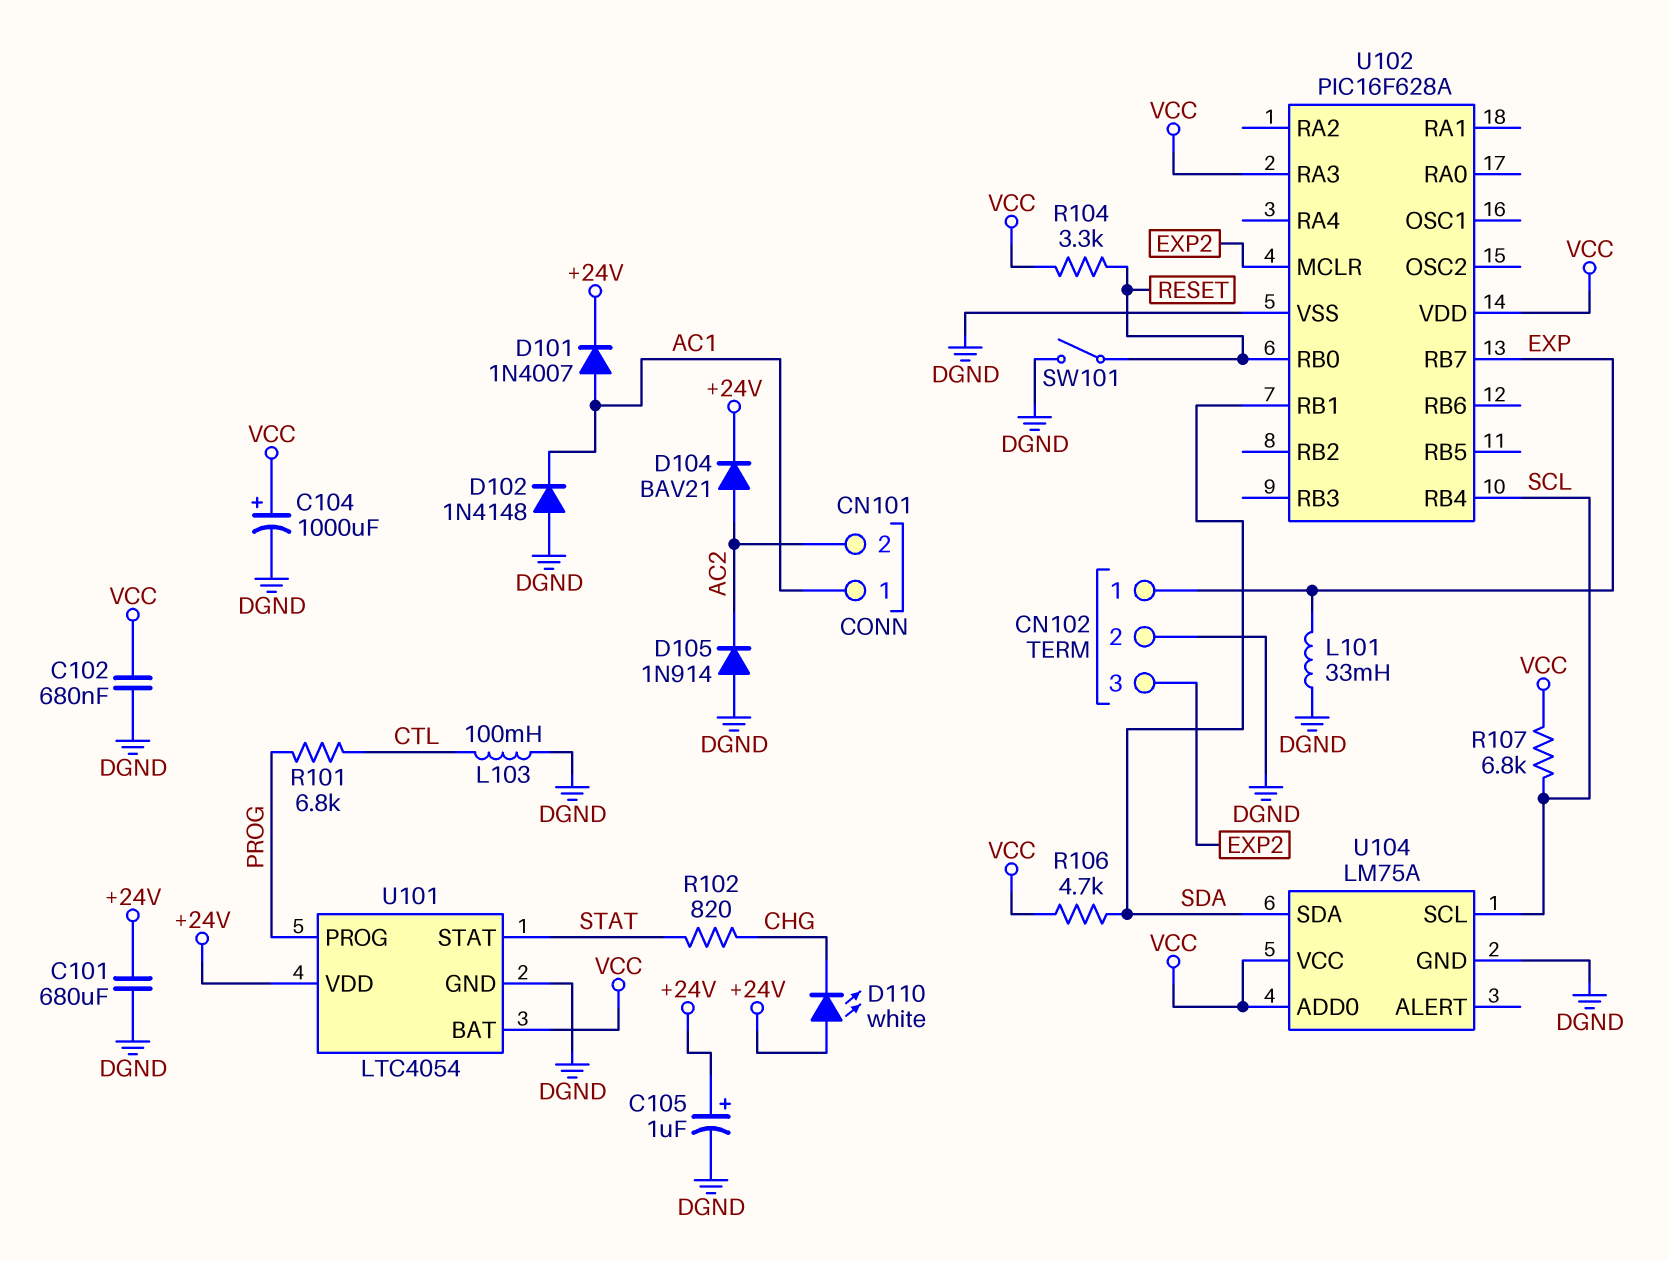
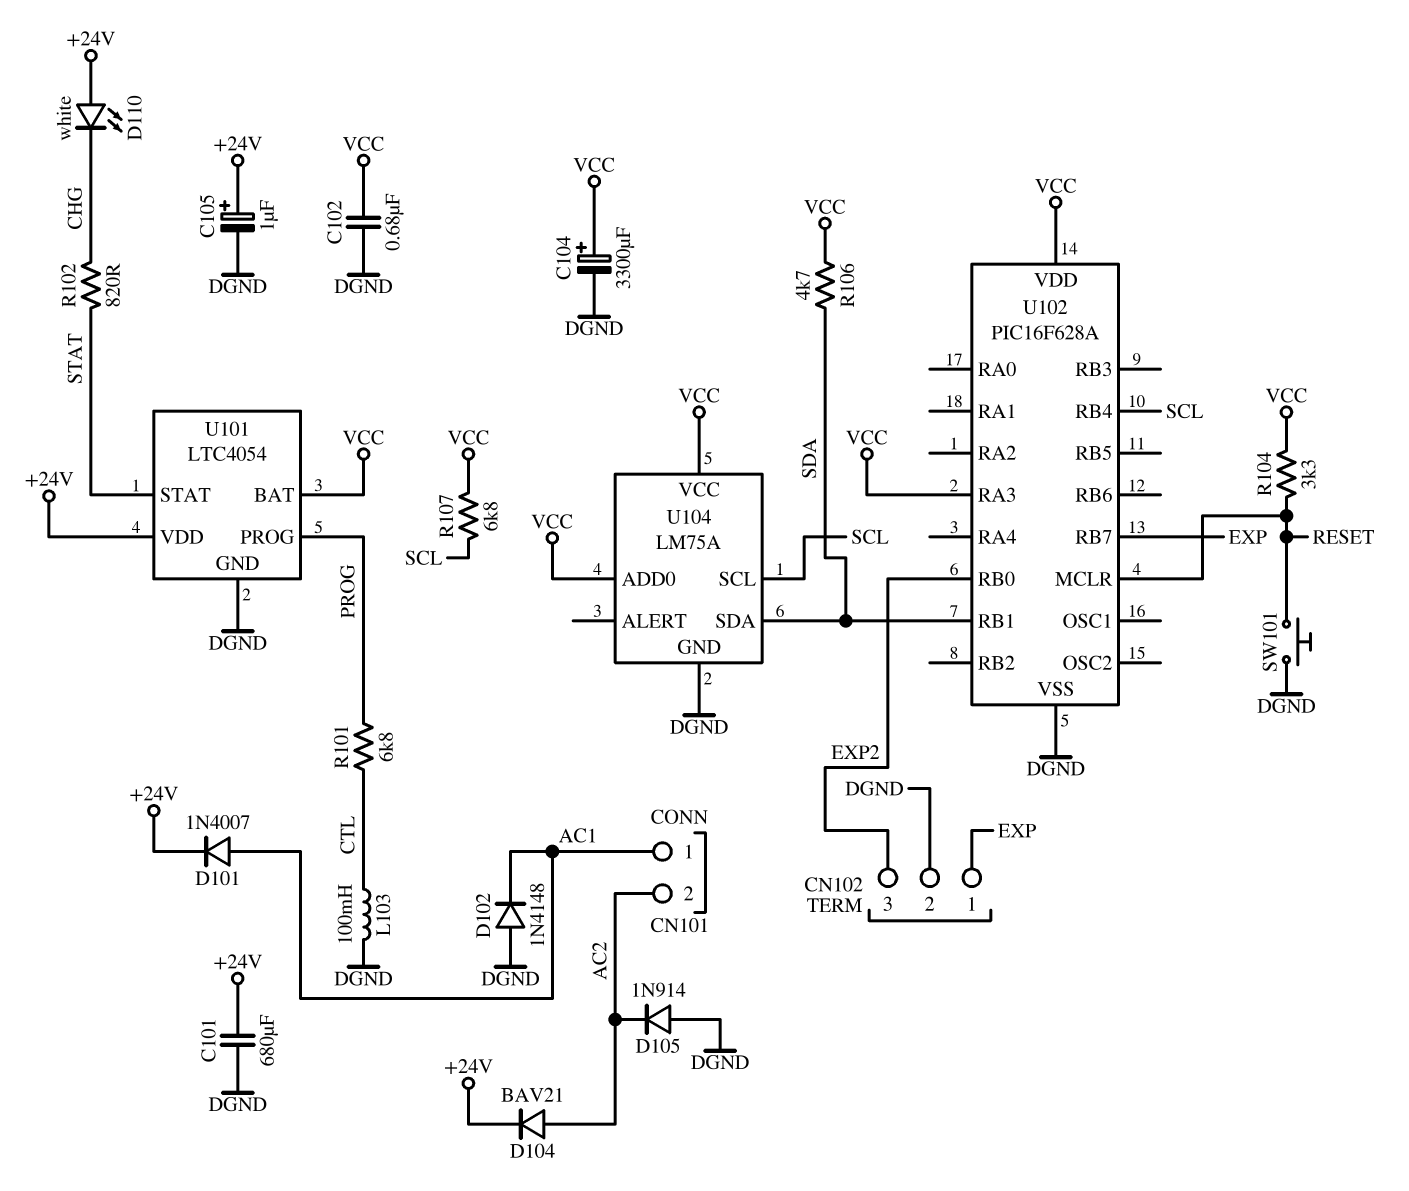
C104: 1000uF (plus VCC, minus DGND) -> 3300uF (plus VCC, minus DGND)
L101: 33mH (DGND, EXP) -> none
SW101: switch (DGND, RESET) -> button (DGND, RESET)
U102 pin MCLR: EXP2 -> RESET
U102 pin RB0: RESET -> EXP2

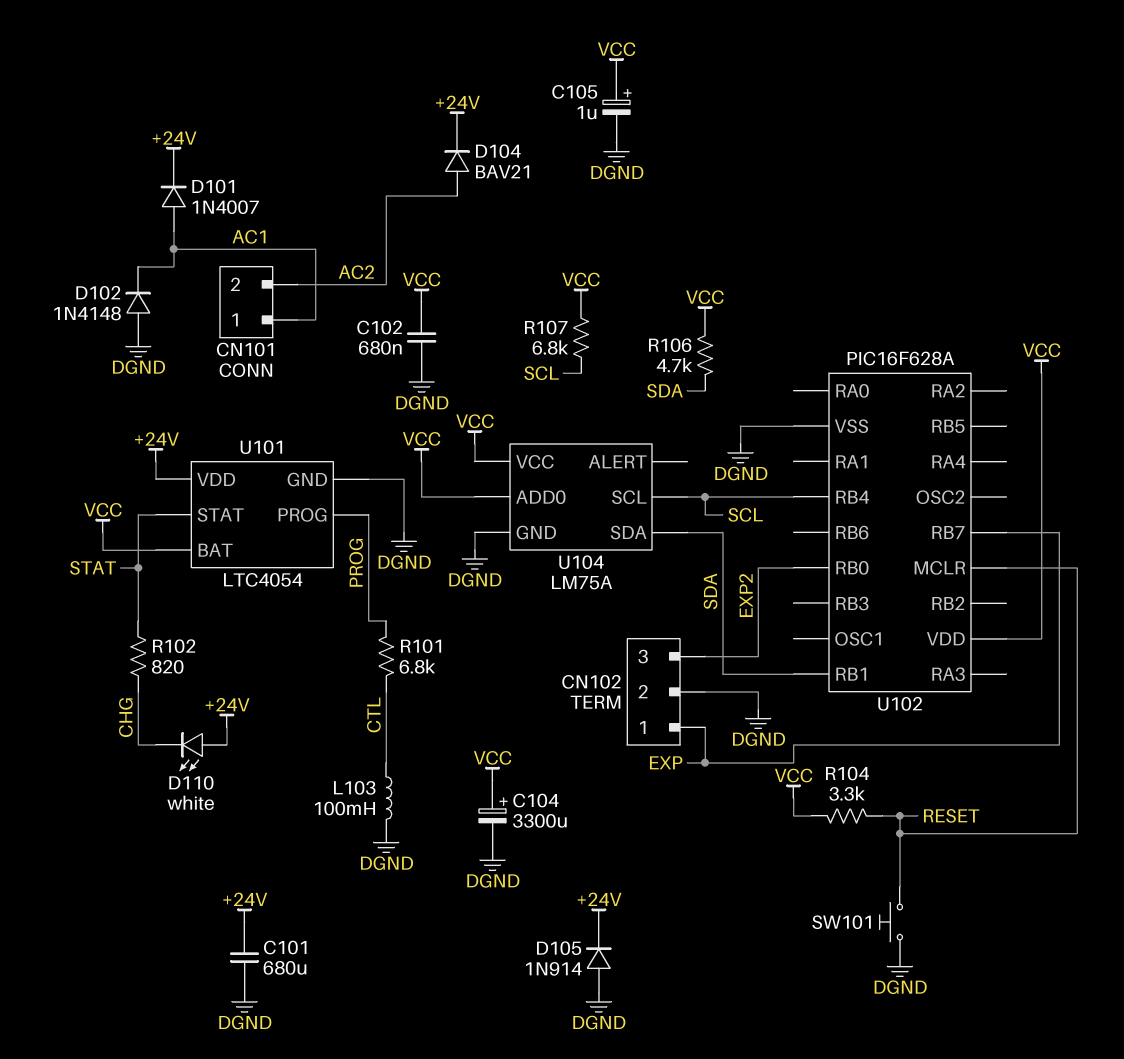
C105: 1uF (plus +24V, minus DGND) -> 1uF (plus VCC, minus DGND)
D105: diode 1N914 (A DGND, K AC2) -> diode 1N914 (A DGND, K +24V)
U102 pin RA3: VCC -> none

